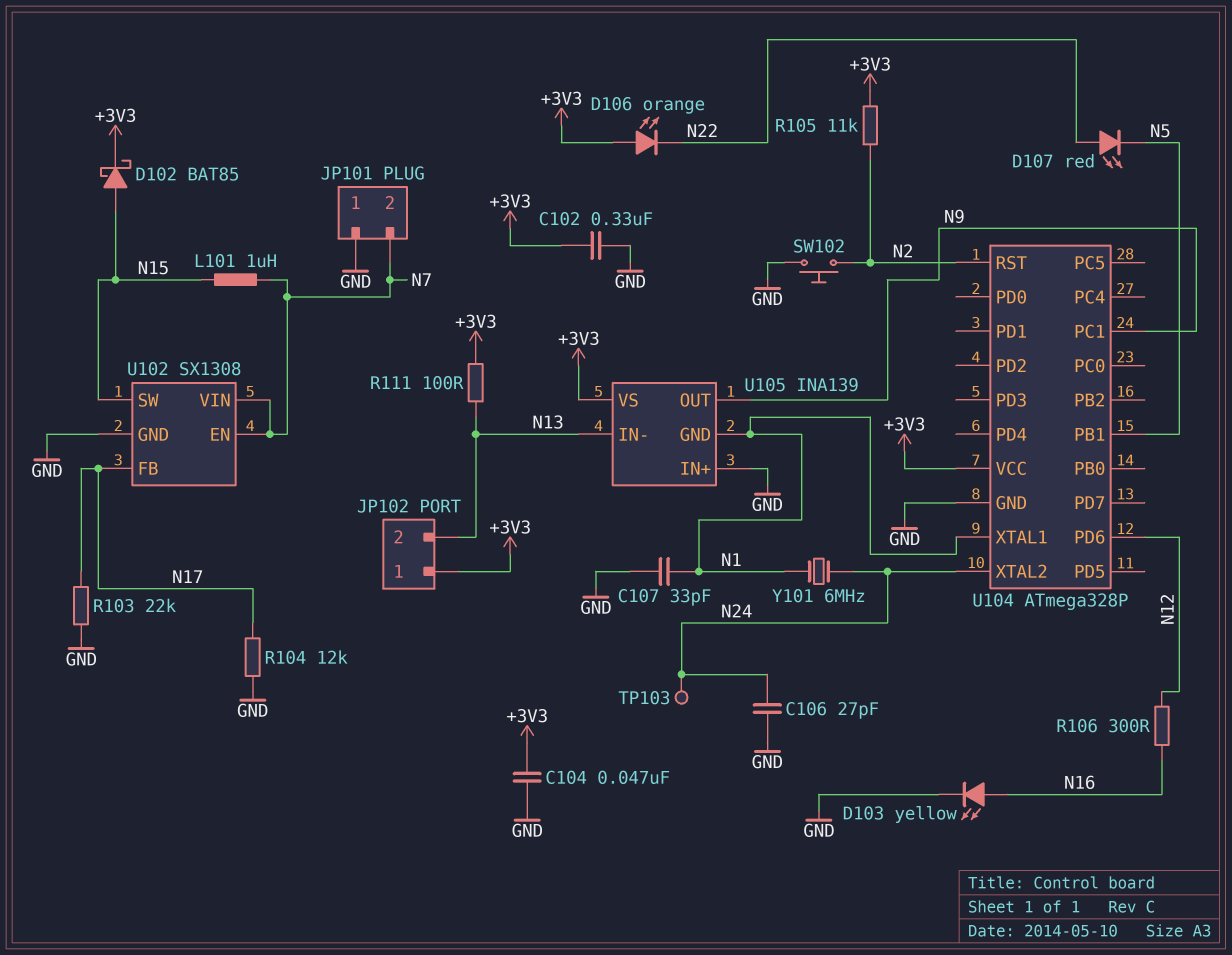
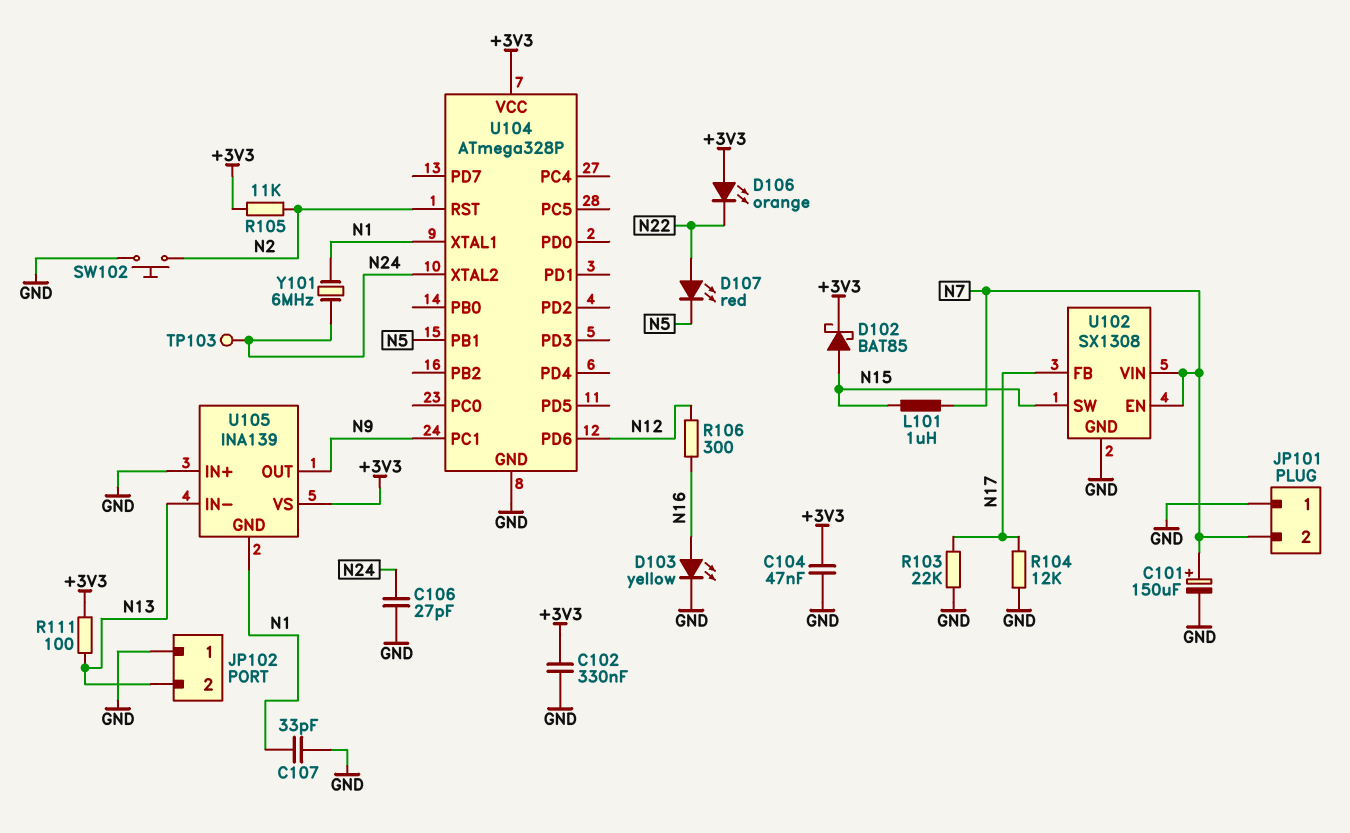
C101: none -> 150uF (plus N7, minus GND)
JP102 pin 1: +3V3 -> GND

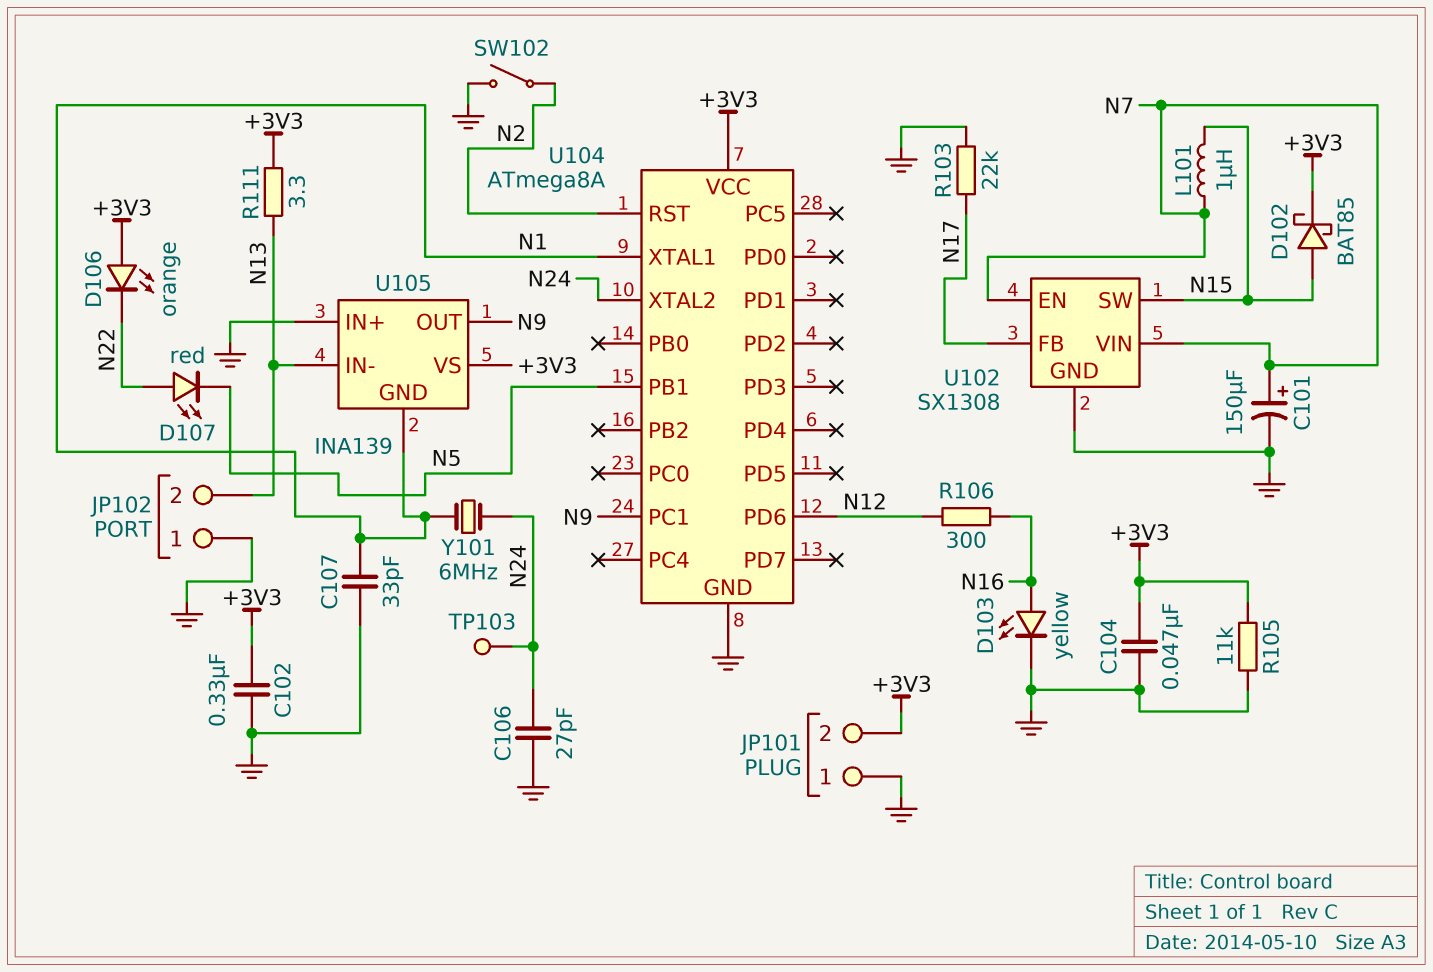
JP101 pin 2: N7 -> +3V3
R104: 12k (GND, N17) -> none
R105: 11k (+3V3, N2) -> 11k (+3V3, GND)
R111: 100 (+3V3, N13) -> 3.3 (+3V3, N13)
SW102: button (GND, N2) -> switch (GND, N2)
U104: ATmega328P -> ATmega8A

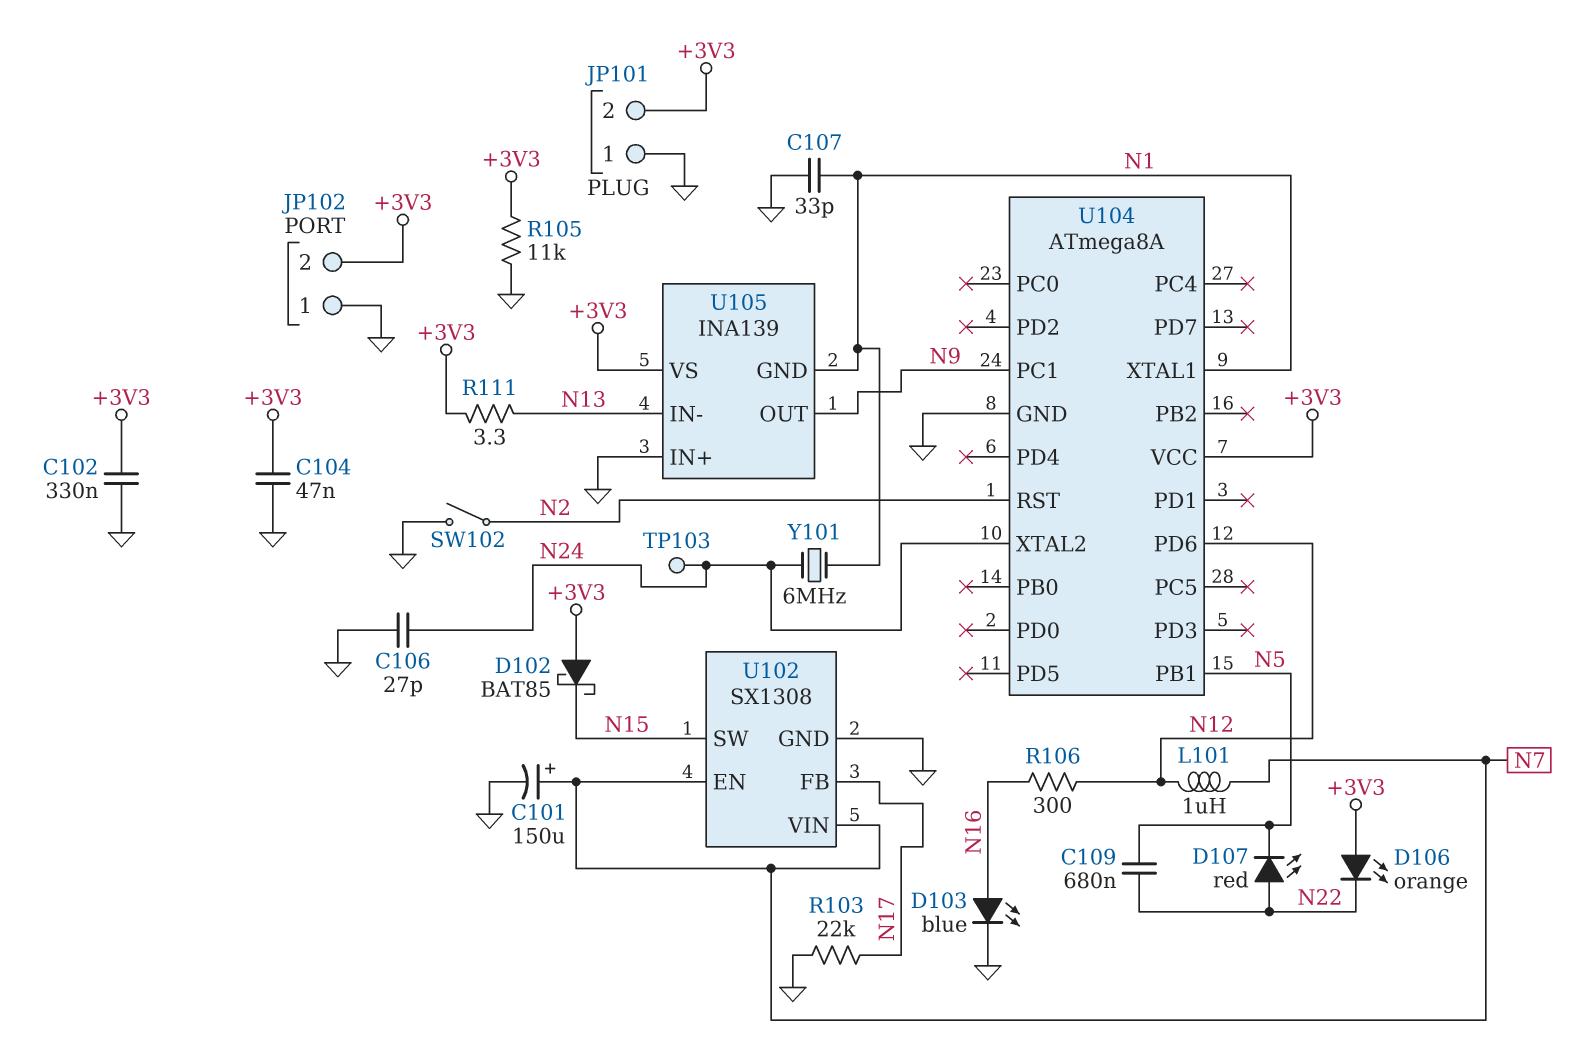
C109: none -> 680nF (N5, N22)
D102: schottky BAT85 (A N15, K +3V3) -> schottky BAT85 (A +3V3, K N15)
D103: LED yellow (A N16, K GND) -> LED blue (A N16, K GND)
JP102 pin 2: N13 -> +3V3
L101: 1uH (N7, N15) -> 1uH (N7, N12)

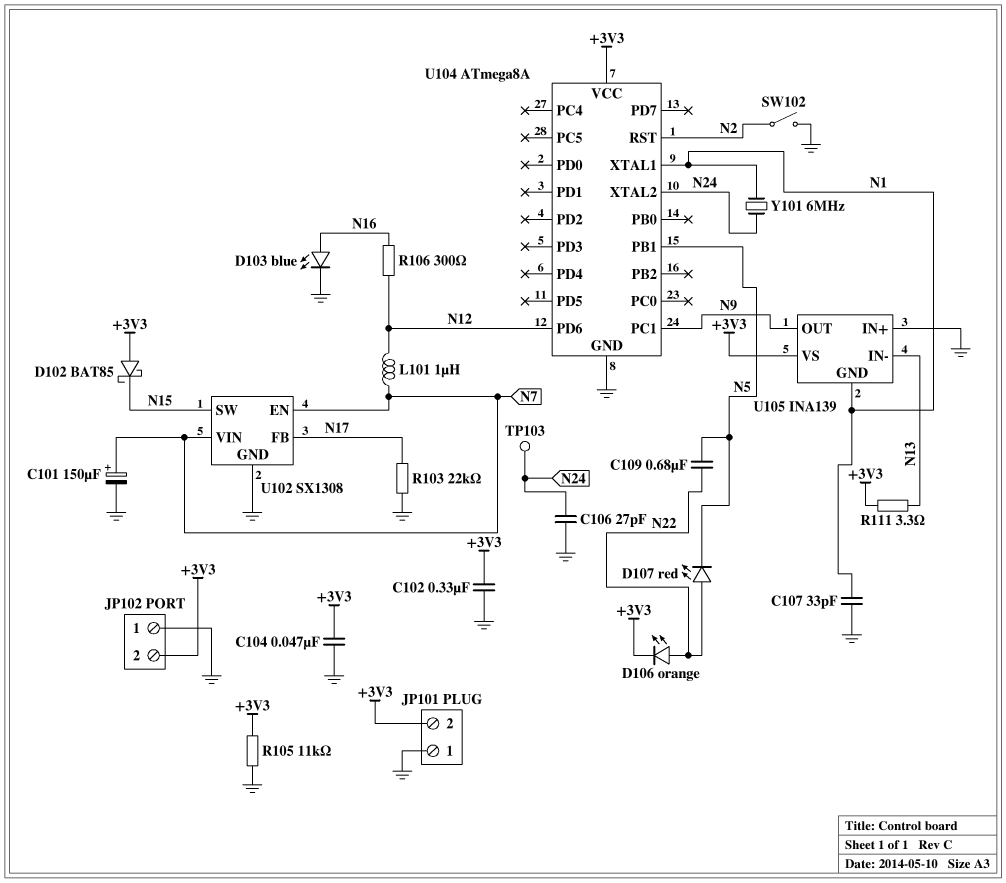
D106: LED orange (A +3V3, K N22) -> LED orange (A N22, K +3V3)

